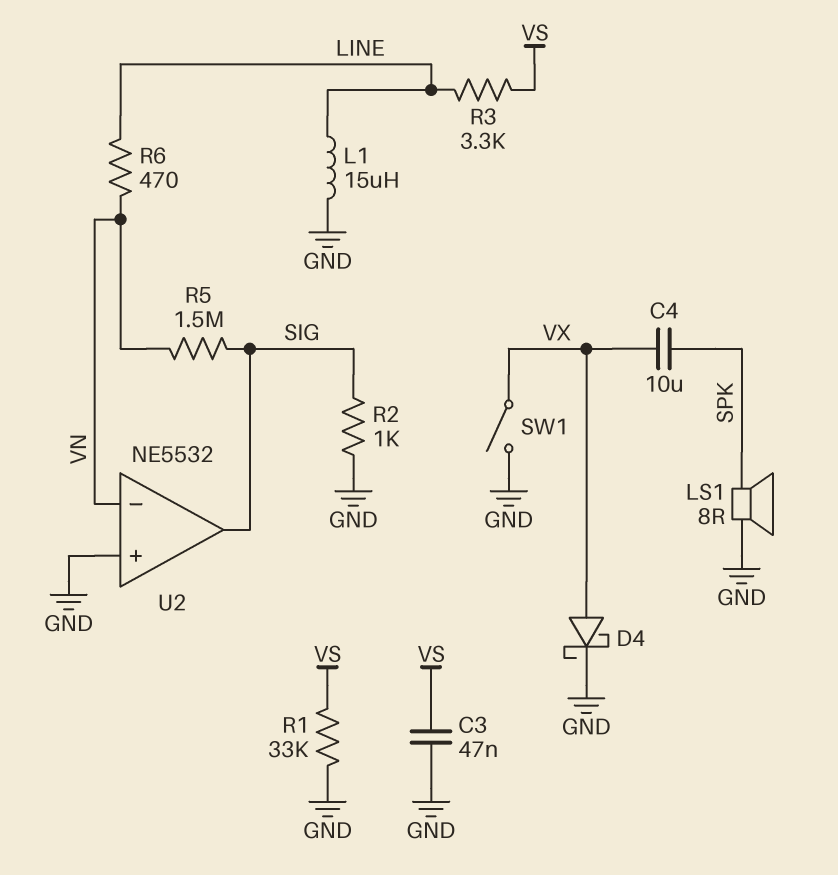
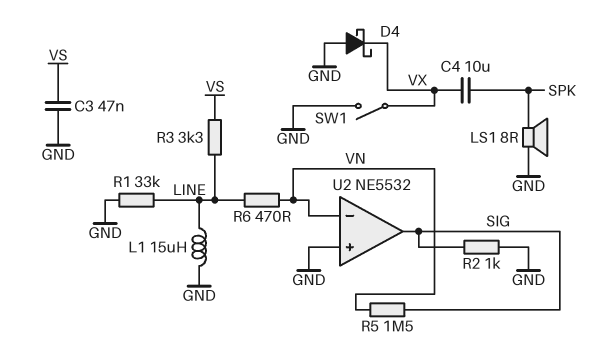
D4: schottky (A VX, K GND) -> schottky (A GND, K VX)
R1: 33k (GND, VS) -> 33k (GND, LINE)

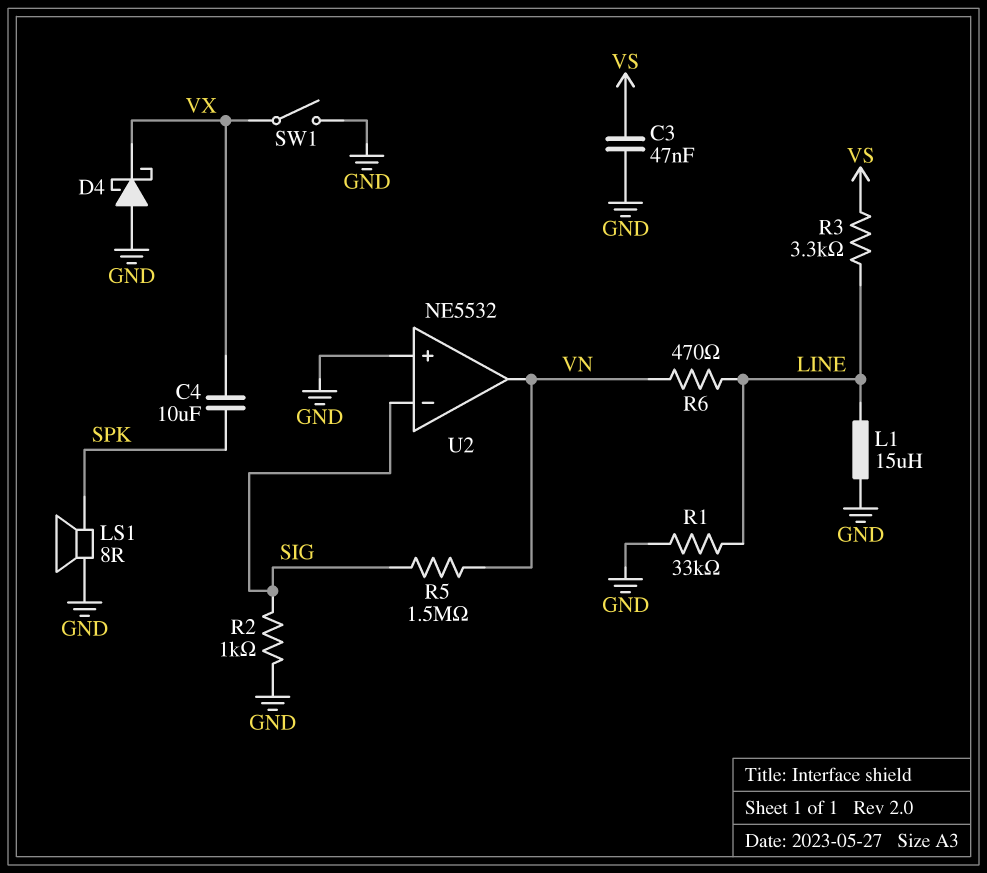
U2 pin in-: VN -> SIG
U2 pin out: SIG -> VN

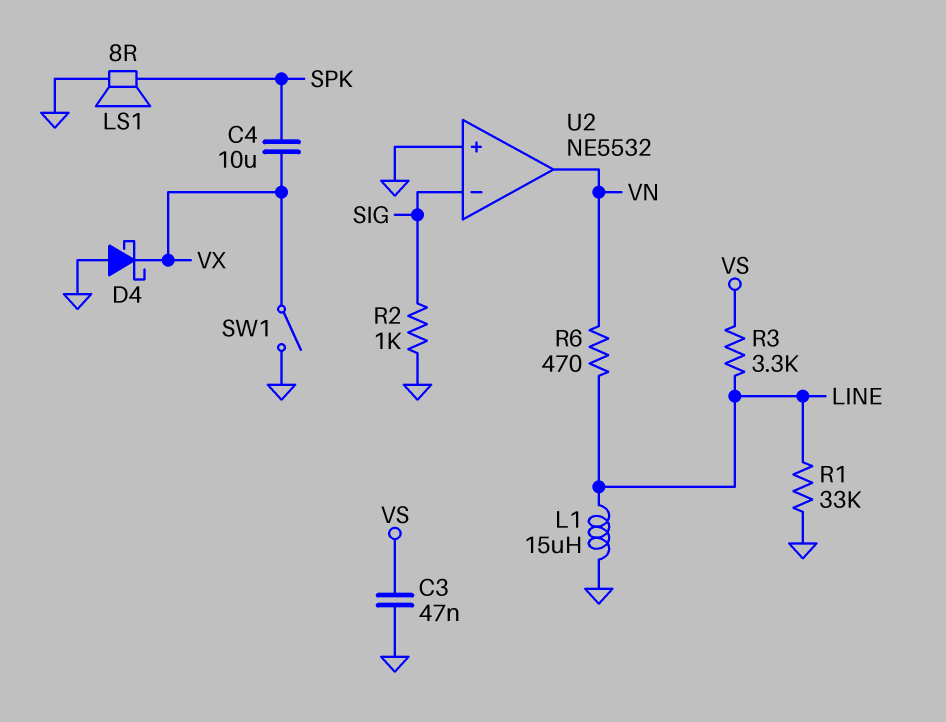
R5: 1.5M (SIG, VN) -> none

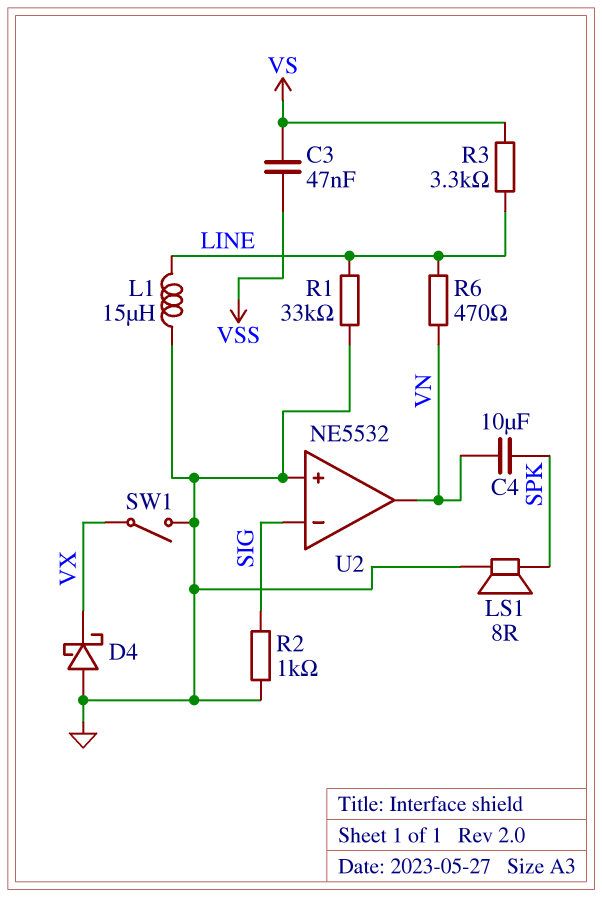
C3: 47nF (GND, VS) -> 47nF (VS, VSS)
C4: 10uF (SPK, VX) -> 10uF (SPK, VN)

